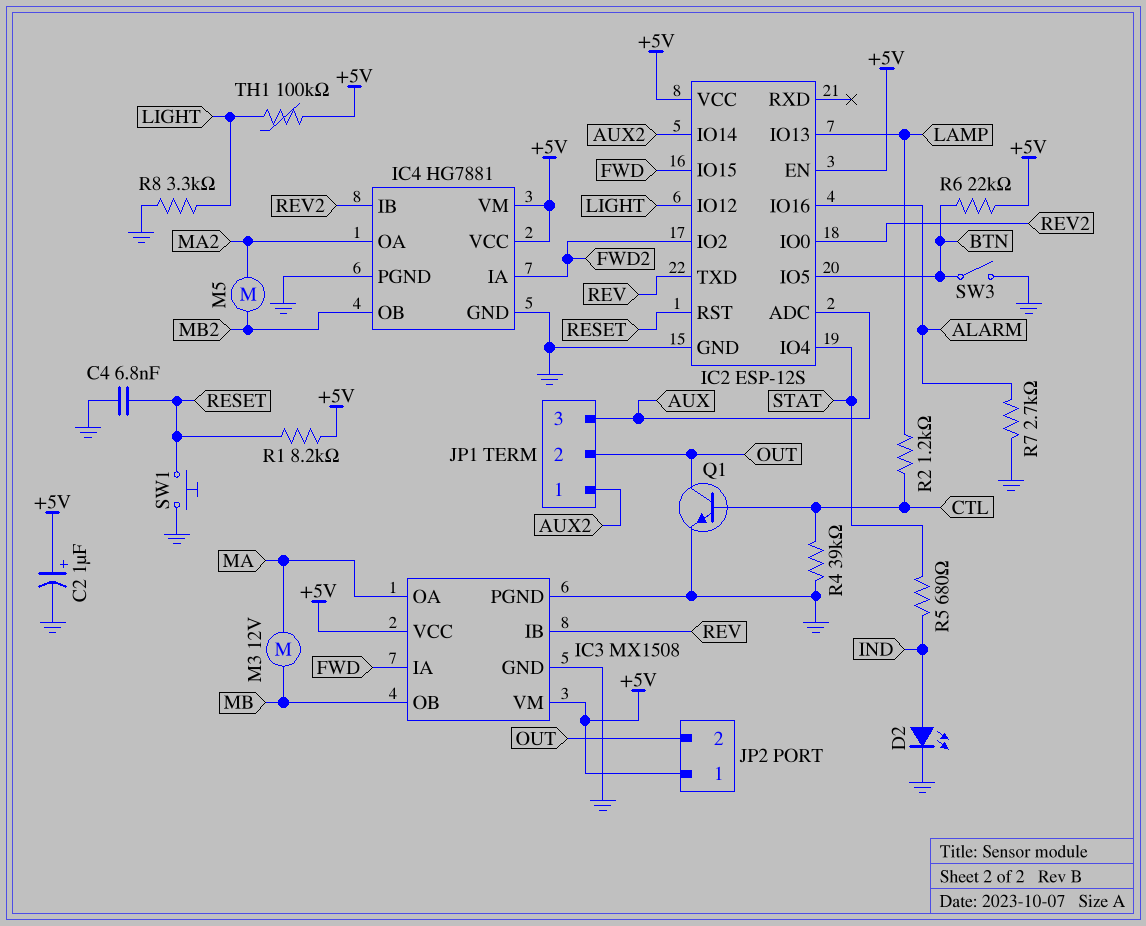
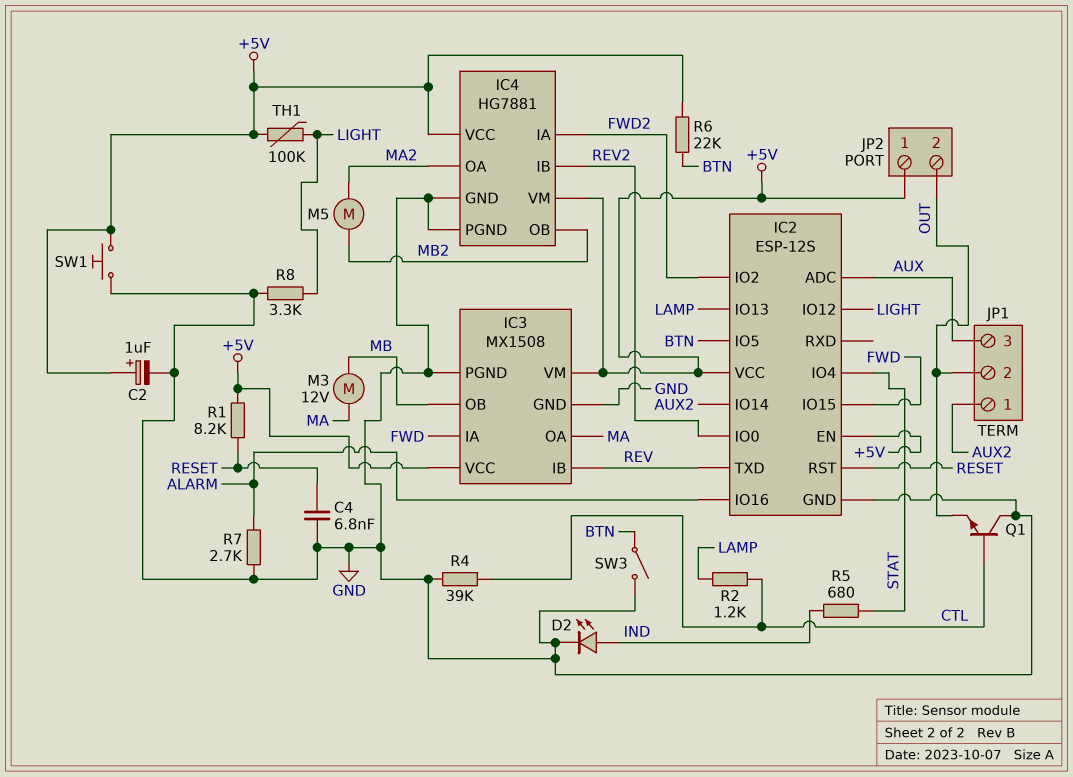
Q1: NPN (B CTL, C OUT, E GND) -> NPN (B CTL, C GND, E OUT)
SW1: button (GND, RESET) -> button (+5V, GND)

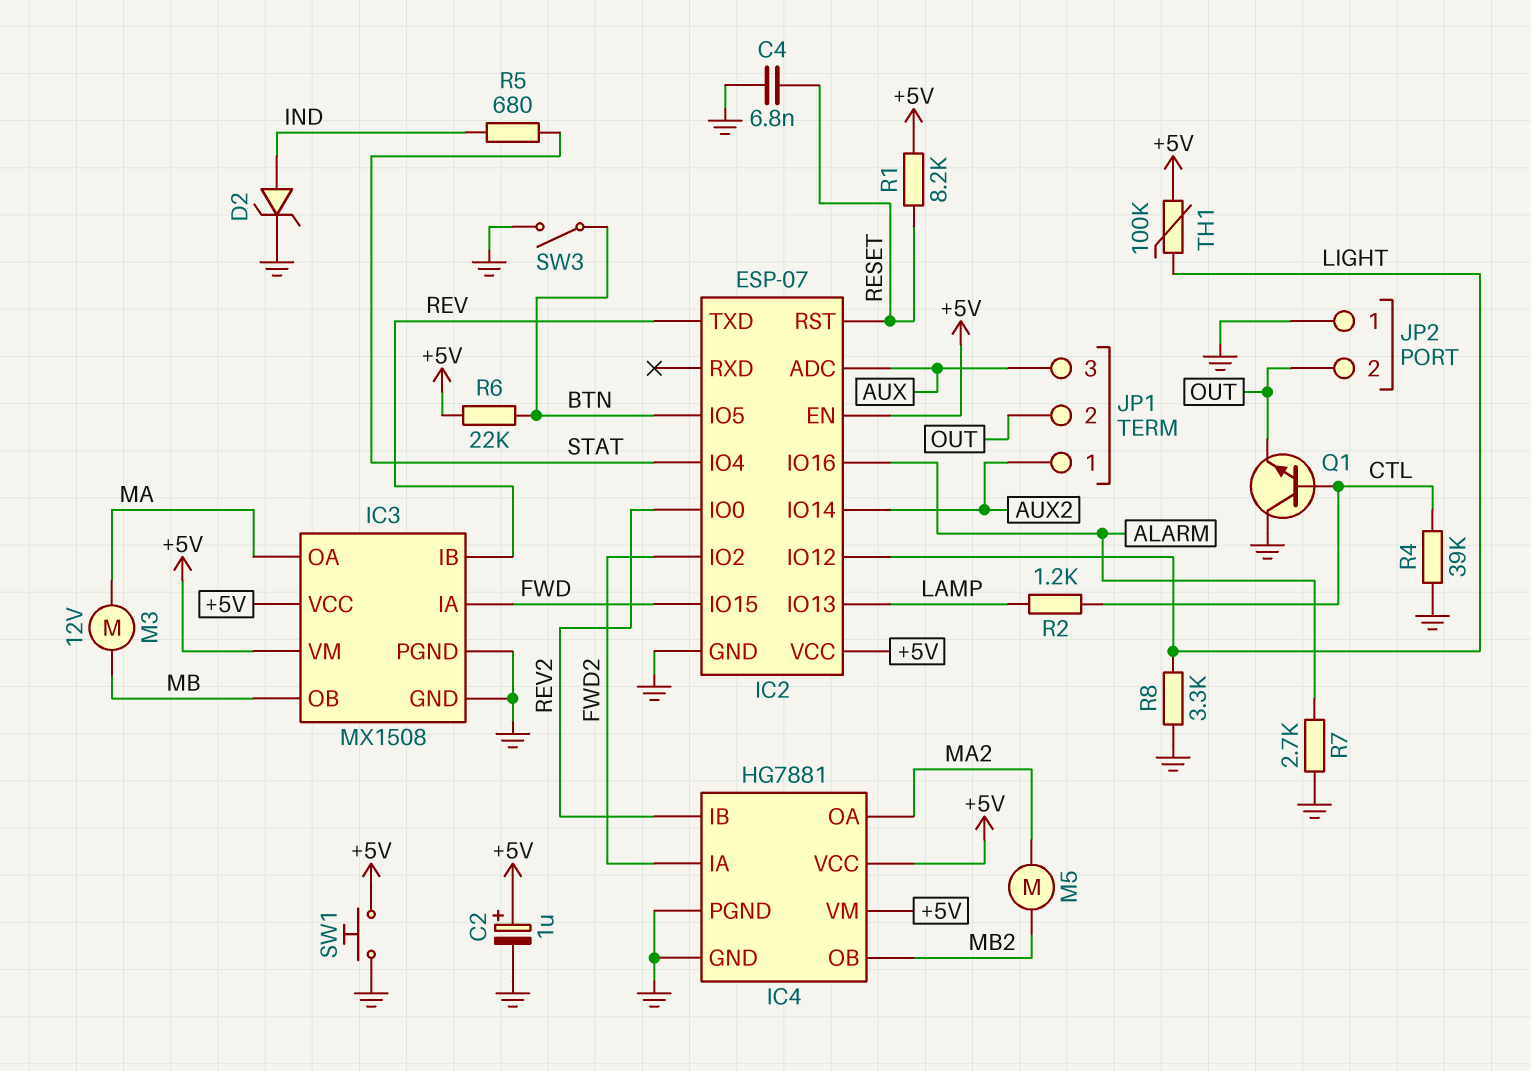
D2: LED (A IND, K GND) -> zener (A IND, K GND)
IC2: ESP-12S -> ESP-07
JP2 pin 1: +5V -> GND

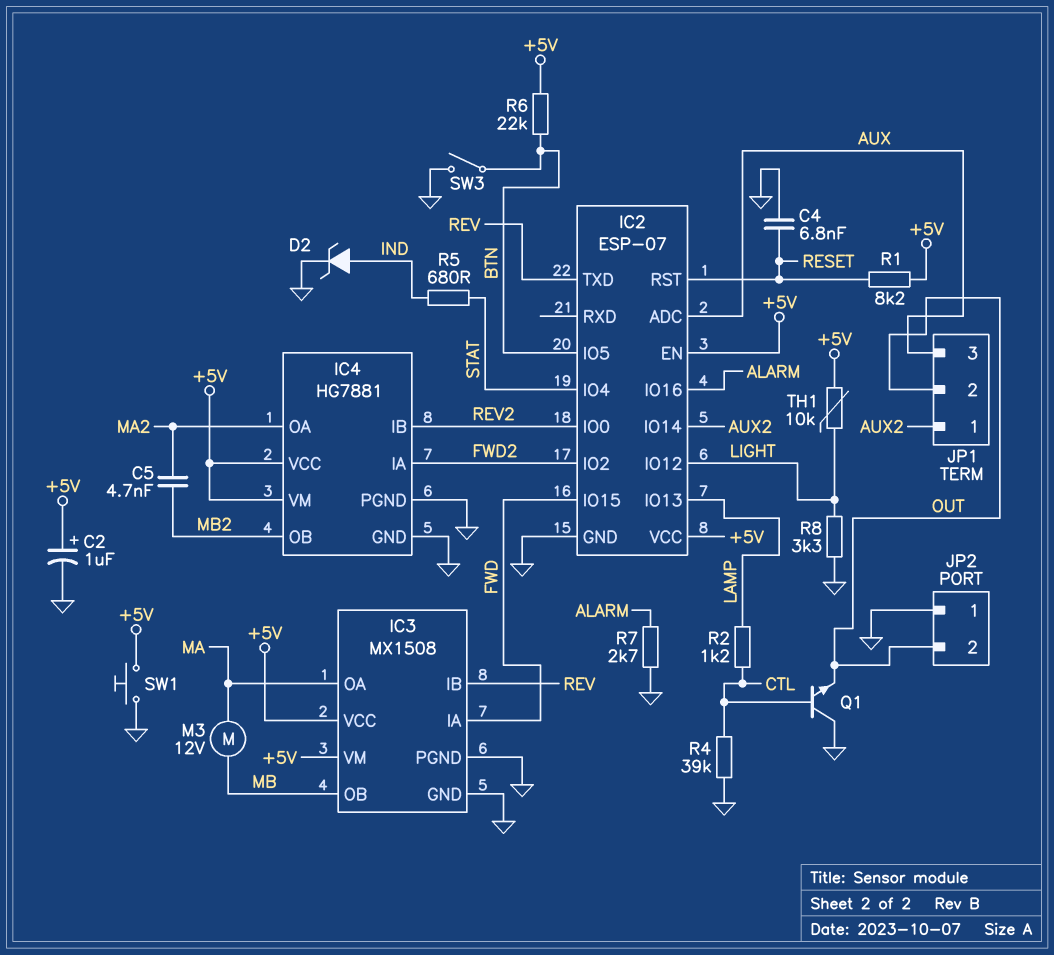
C5: none -> 4.7nF (MA2, MB2)
M5: motor (MA2, MB2) -> none
TH1: 100k (+5V, LIGHT) -> 10k (+5V, LIGHT)

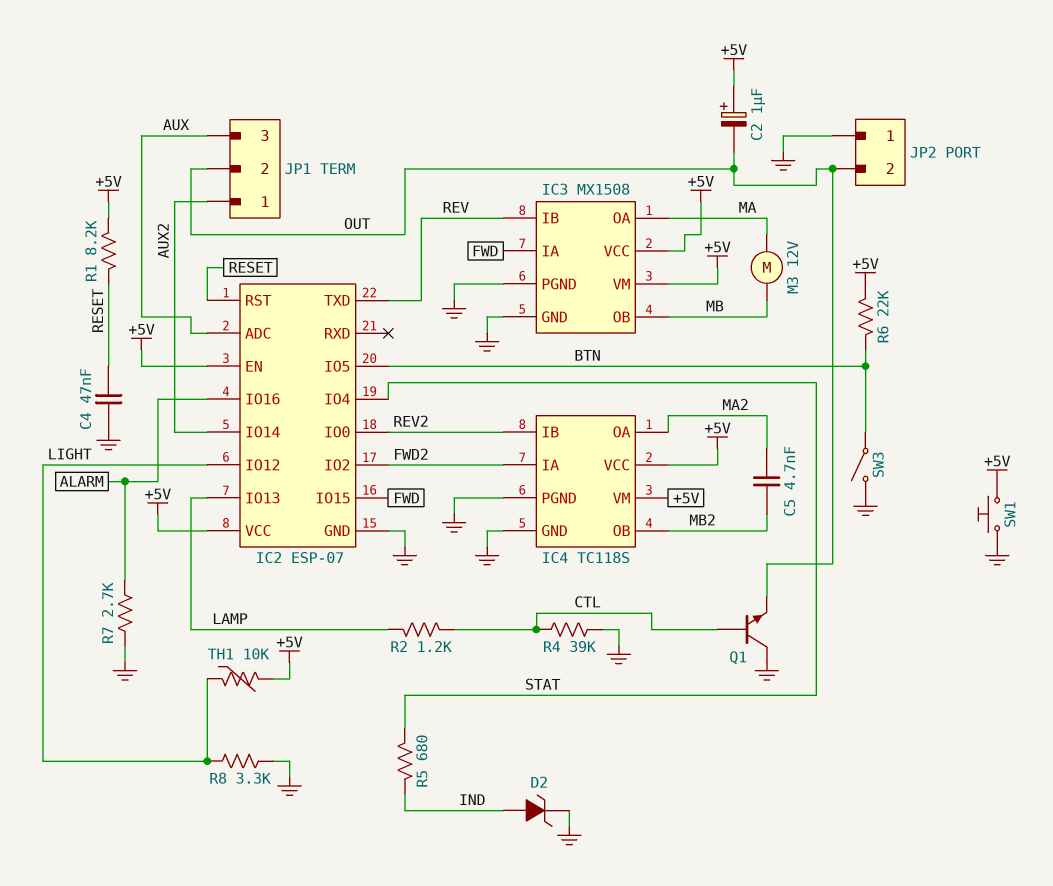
C2: 1uF (plus +5V, minus GND) -> 1uF (plus +5V, minus OUT)
C4: 6.8nF (GND, RESET) -> 47nF (GND, RESET)
IC4: HG7881 -> TC118S

